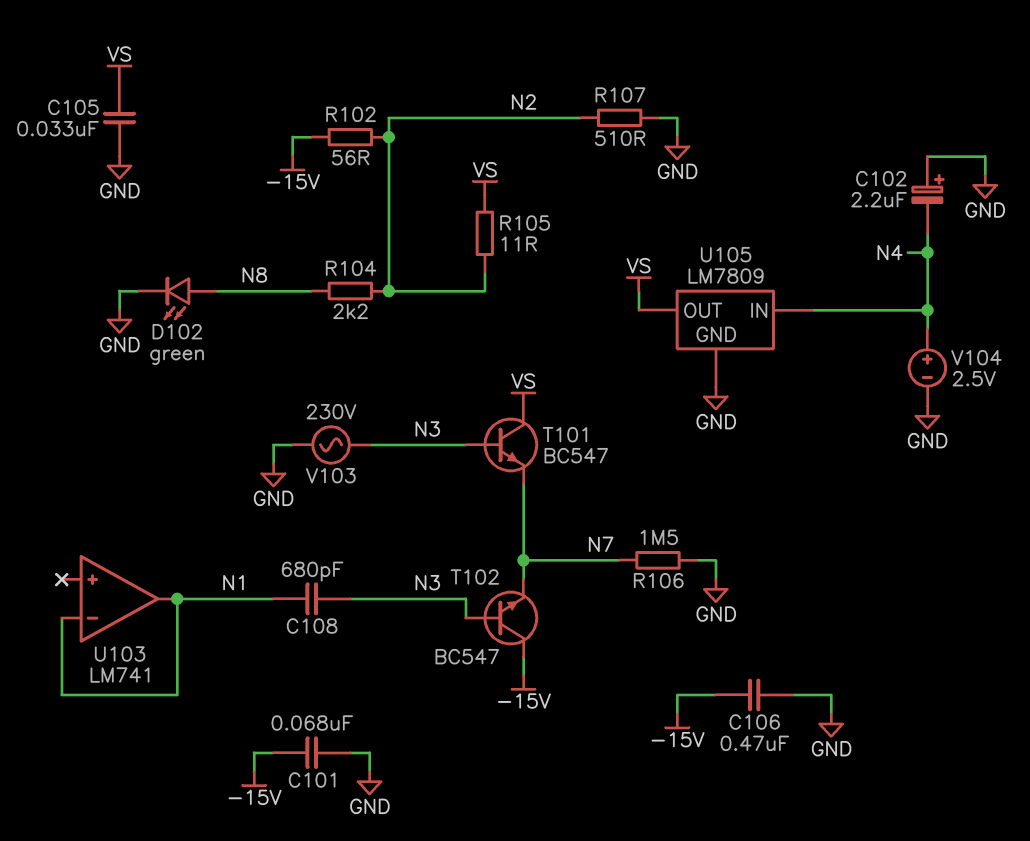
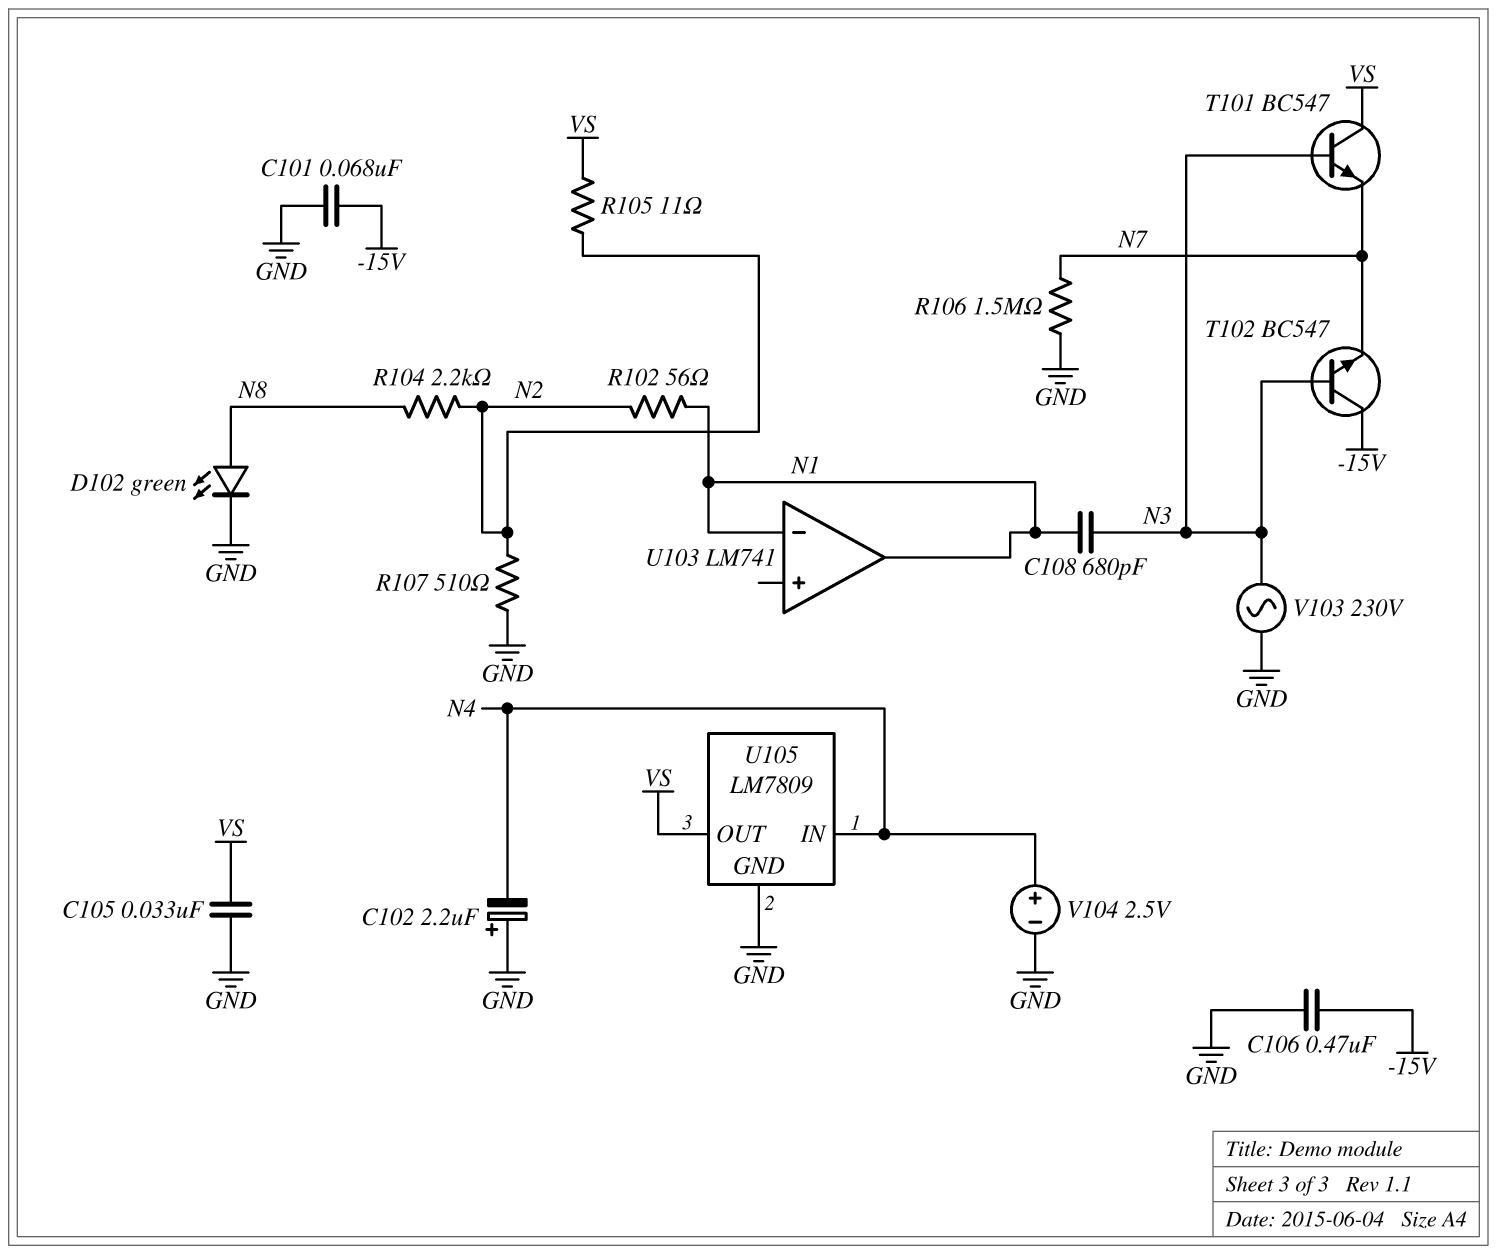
R102: 56 (-15V, N2) -> 56 (N1, N2)

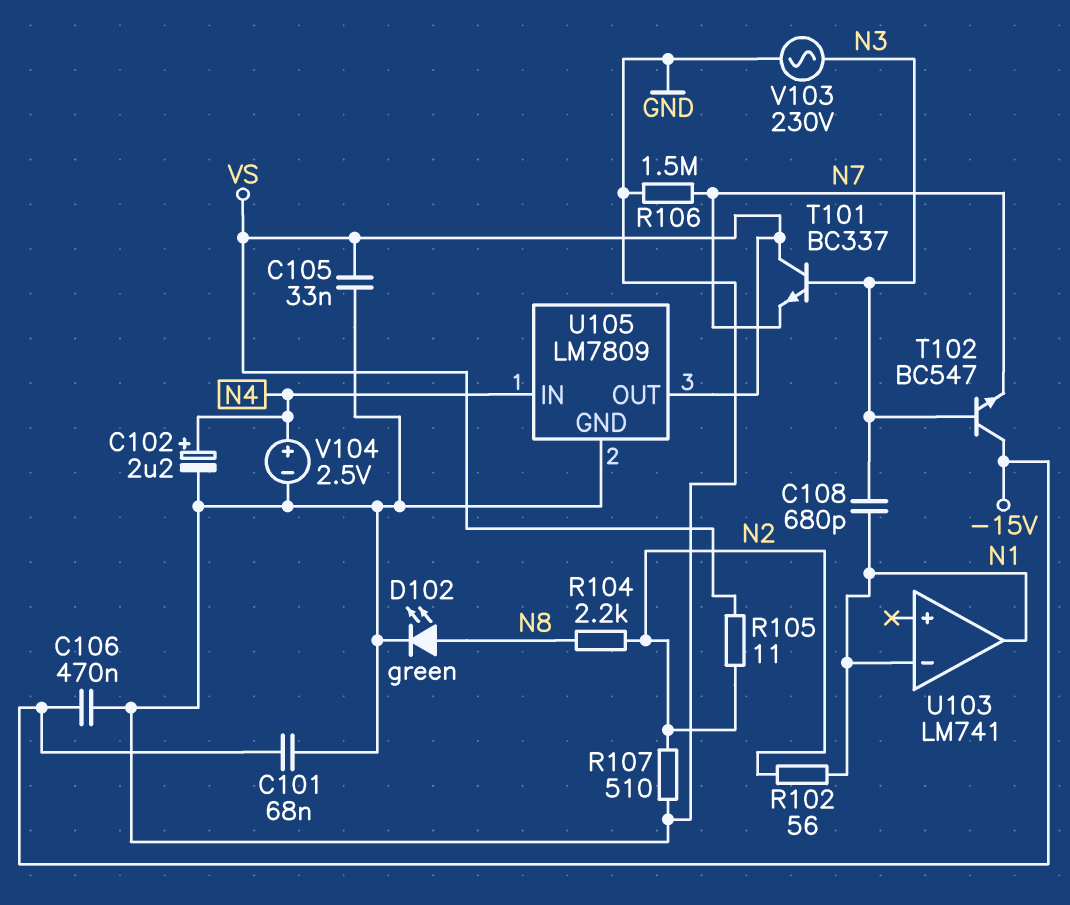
C102: 2.2uF (plus GND, minus N4) -> 2.2uF (plus N4, minus GND)
T101: NPN BC547 (B N3, C VS, E N7) -> NPN BC337 (B N3, C VS, E N7)

